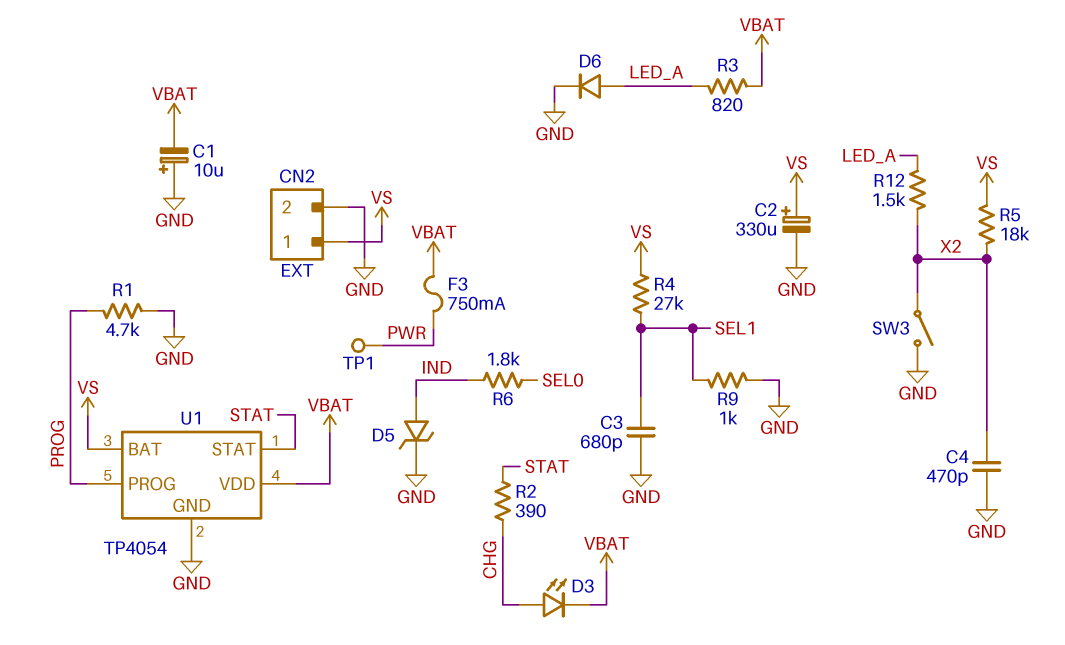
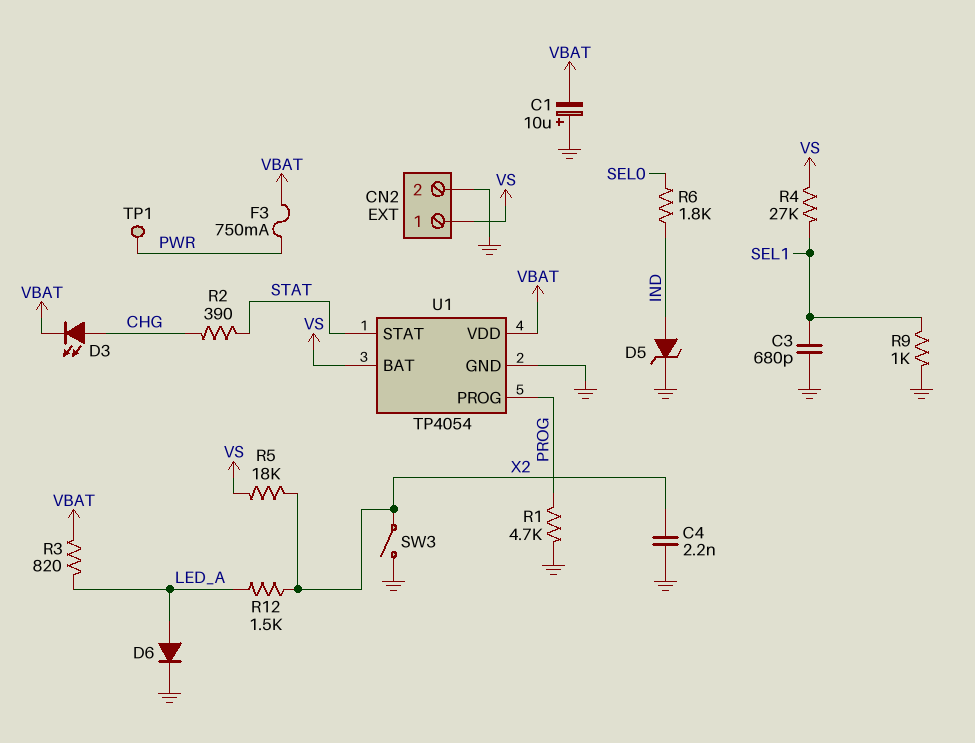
C2: 330uF (plus VS, minus GND) -> none
C4: 470pF (GND, X2) -> 2.2nF (GND, X2)

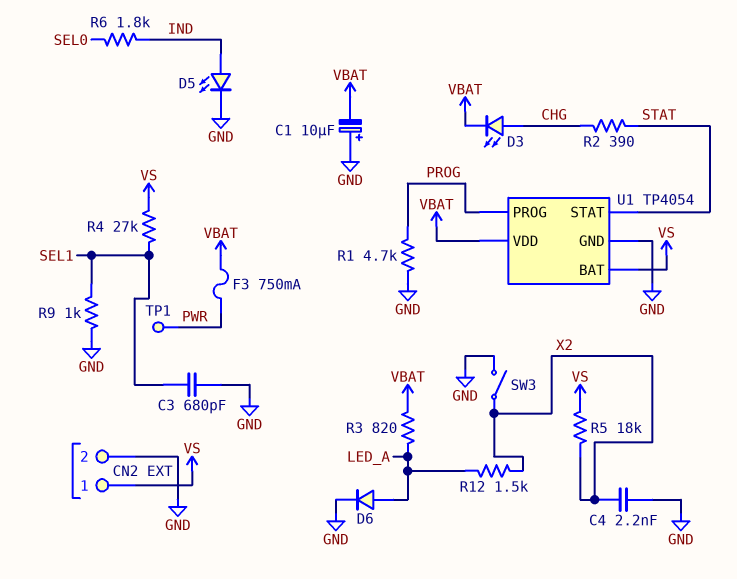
D5: zener (A IND, K GND) -> LED (A IND, K GND)

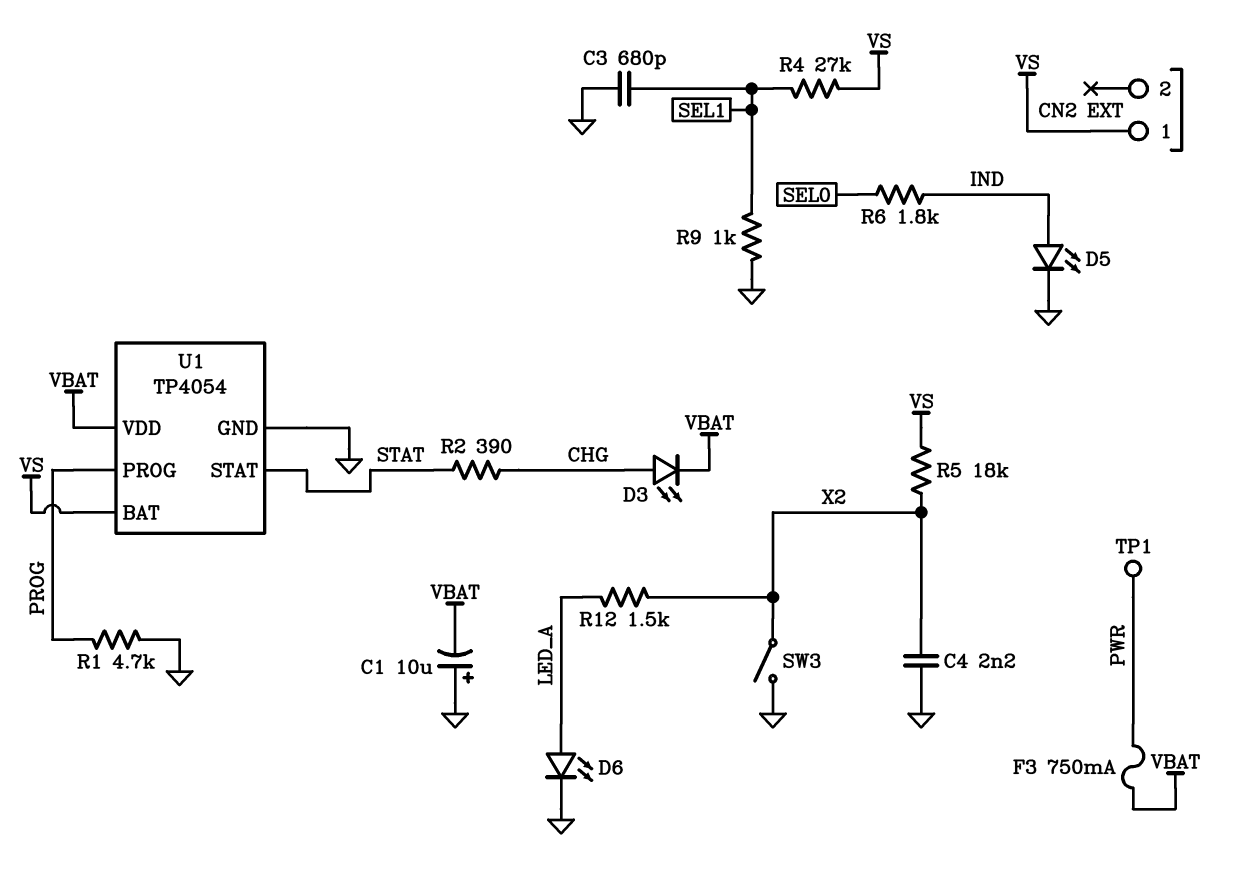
CN2 pin 2: GND -> none
D6: diode (A LED_A, K GND) -> LED (A LED_A, K GND)
R3: 820 (LED_A, VBAT) -> none

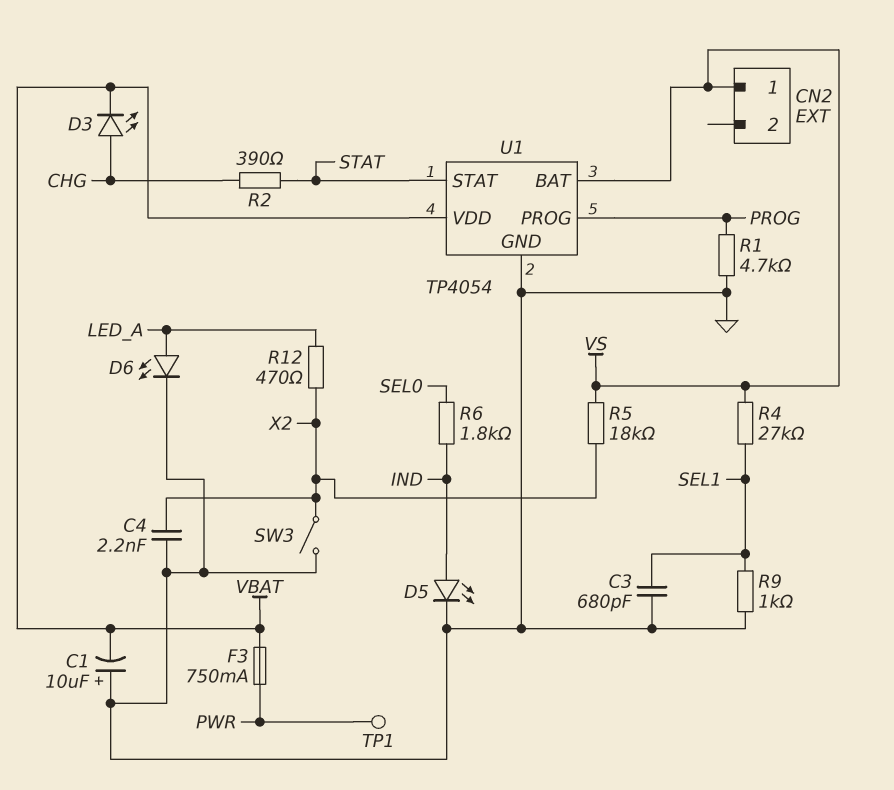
R12: 1.5k (LED_A, X2) -> 470 (LED_A, X2)

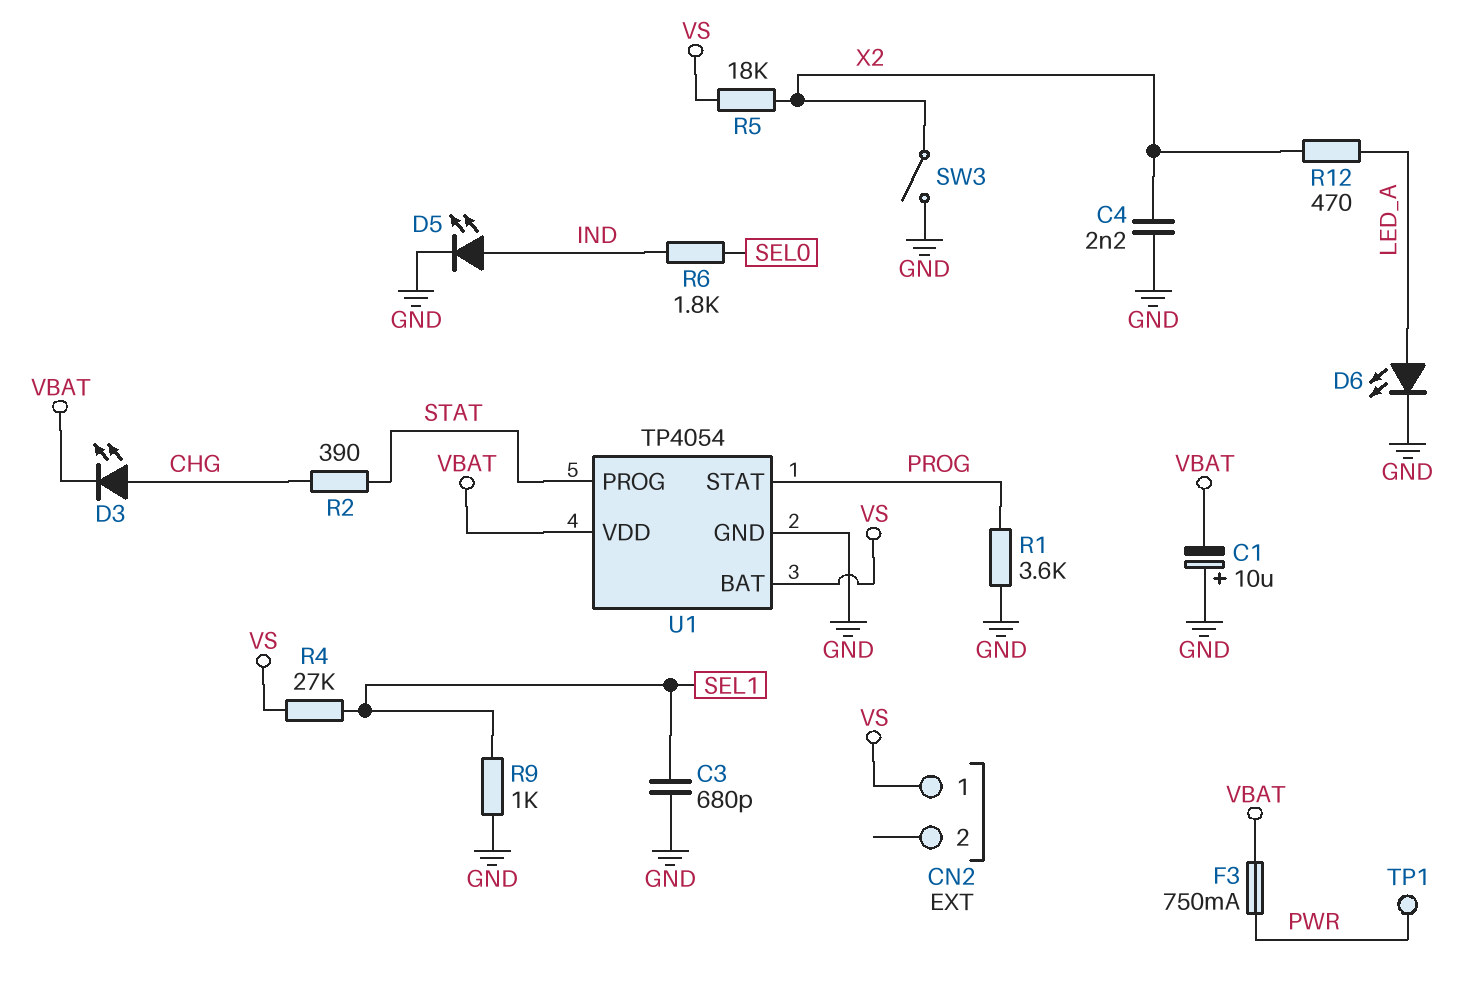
R1: 4.7k (GND, PROG) -> 3.6k (GND, PROG)
U1 pin PROG: PROG -> STAT
U1 pin STAT: STAT -> PROG

